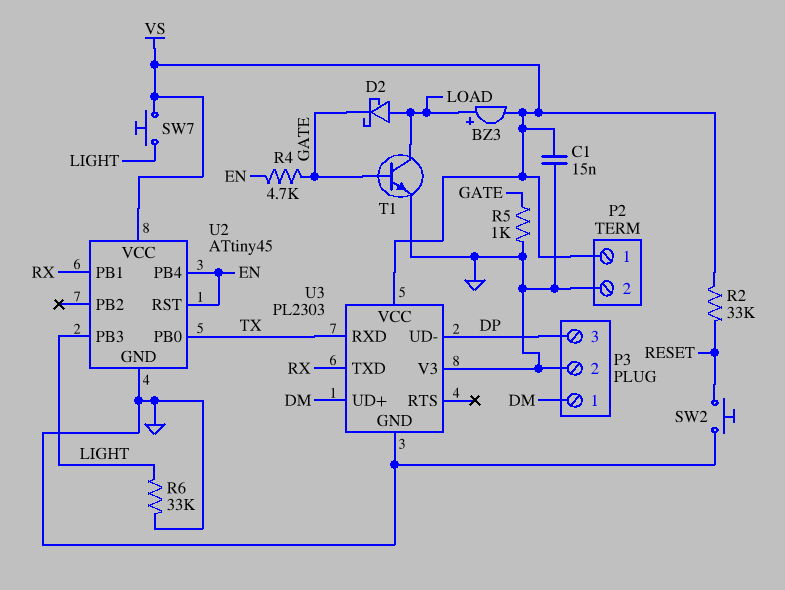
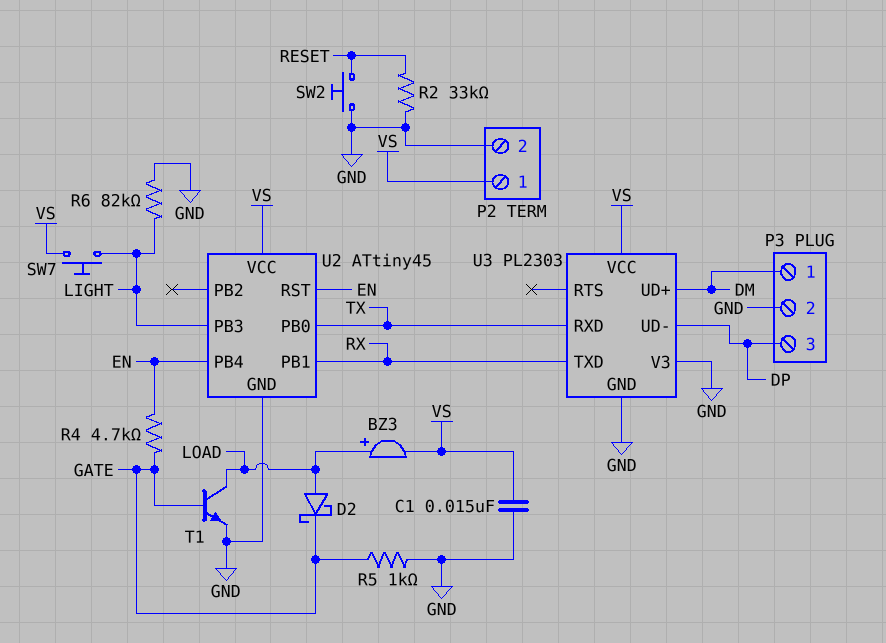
R2: 33k (RESET, VS) -> 33k (GND, RESET)
R6: 33k (GND, LIGHT) -> 82k (GND, LIGHT)

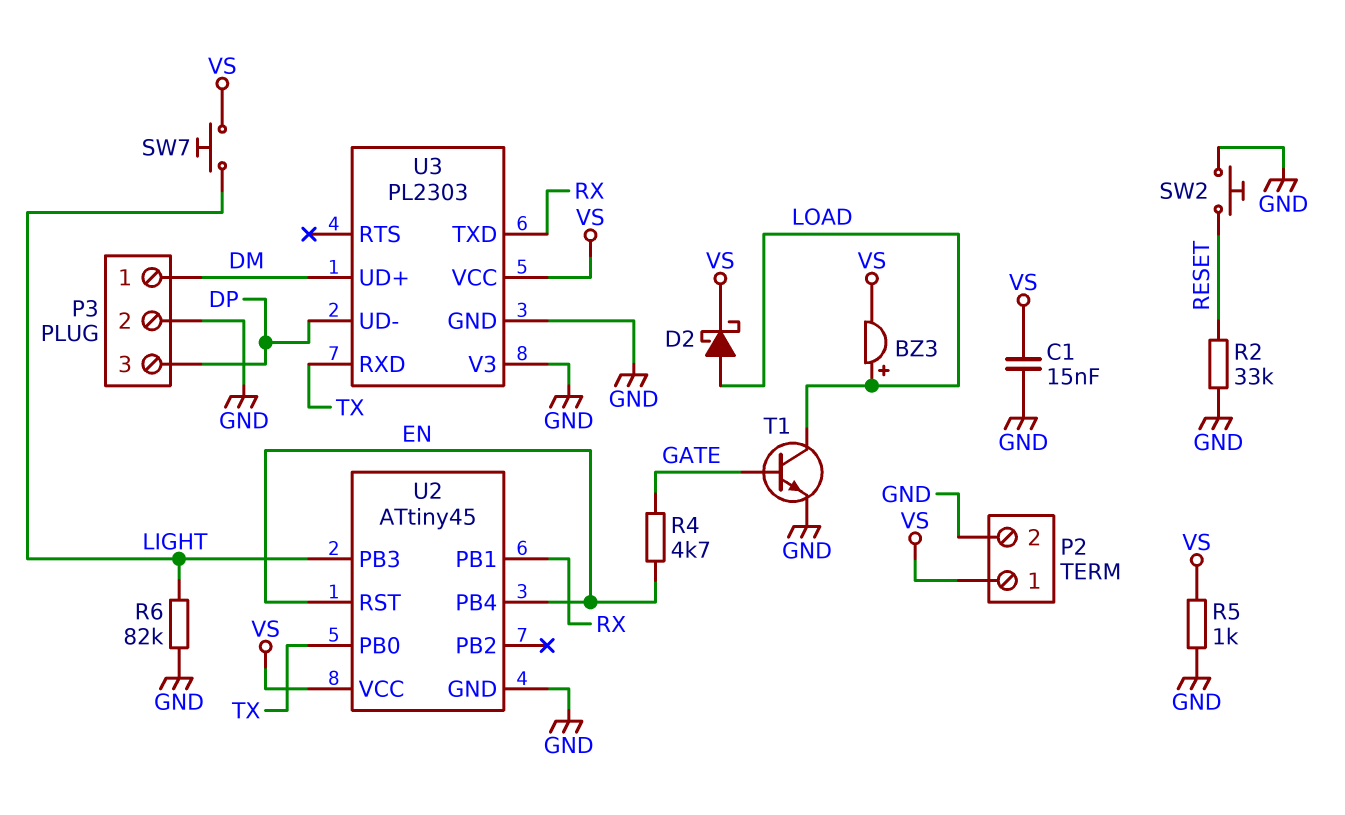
D2: schottky (A LOAD, K GATE) -> schottky (A LOAD, K VS)
R5: 1k (GATE, GND) -> 1k (GND, VS)

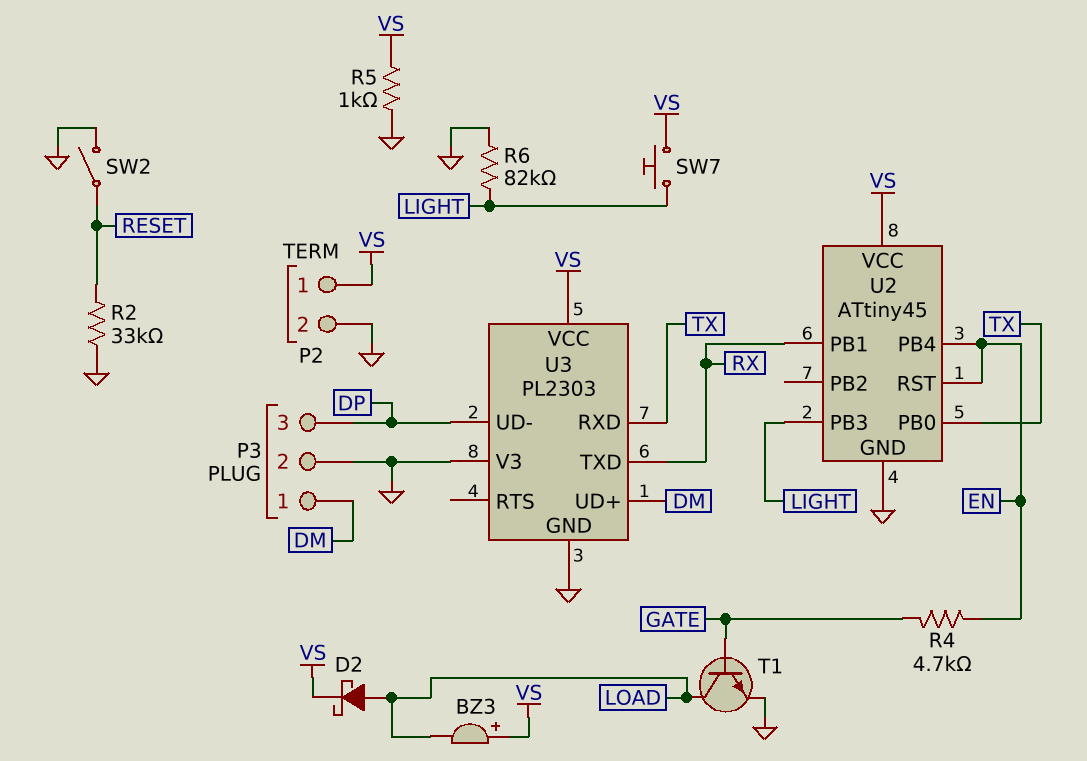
BZ3: buzzer (plus LOAD, minus VS) -> buzzer (plus VS, minus LOAD)
C1: 15nF (GND, VS) -> none
SW2: button (GND, RESET) -> switch (GND, RESET)

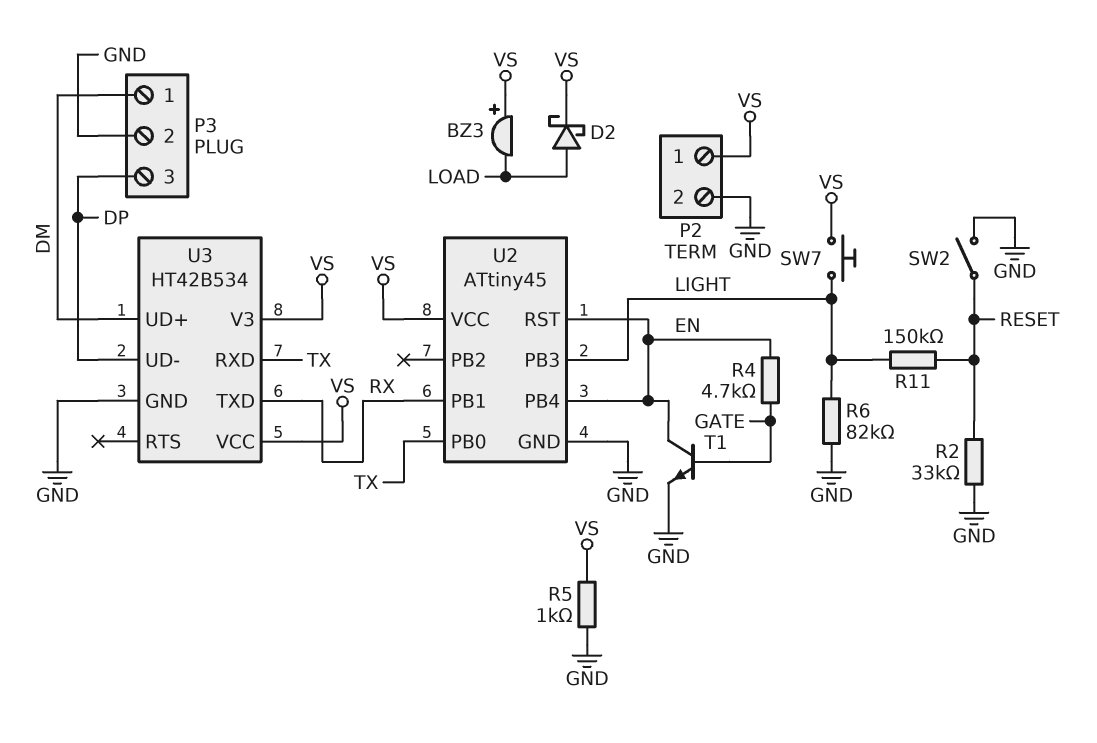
R11: none -> 150k (LIGHT, RESET)
T1: NPN (B GATE, C LOAD, E GND) -> NPN (B GATE, C EN, E GND)
U3: PL2303 -> HT42B534
U3 pin V3: GND -> VS

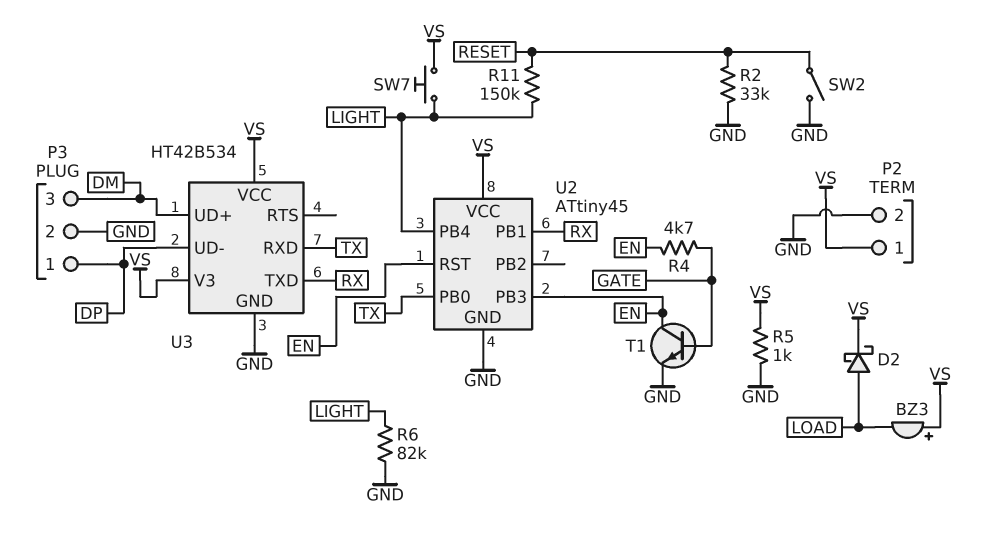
P3 pin 1: DM -> DP
P3 pin 3: DP -> DM
U2 pin PB3: LIGHT -> EN
U2 pin PB4: EN -> LIGHT

